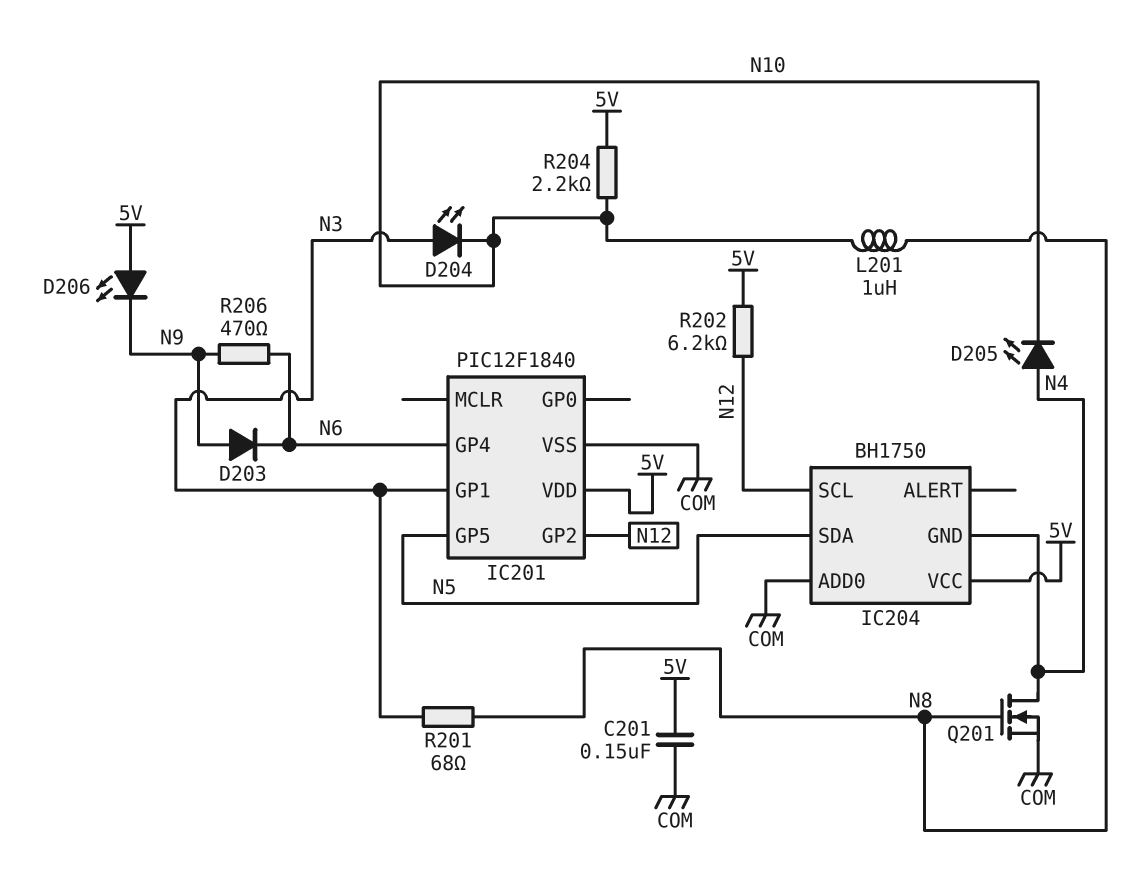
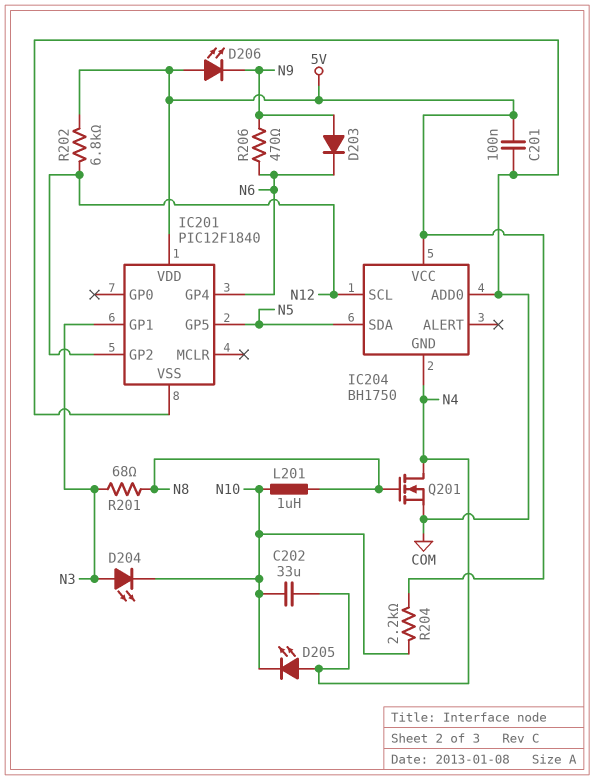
C201: 150nF (5V, COM) -> 100nF (5V, COM)
C202: none -> 33uF (N4, N10)
R202: 6.2k (5V, N12) -> 6.8k (5V, N12)

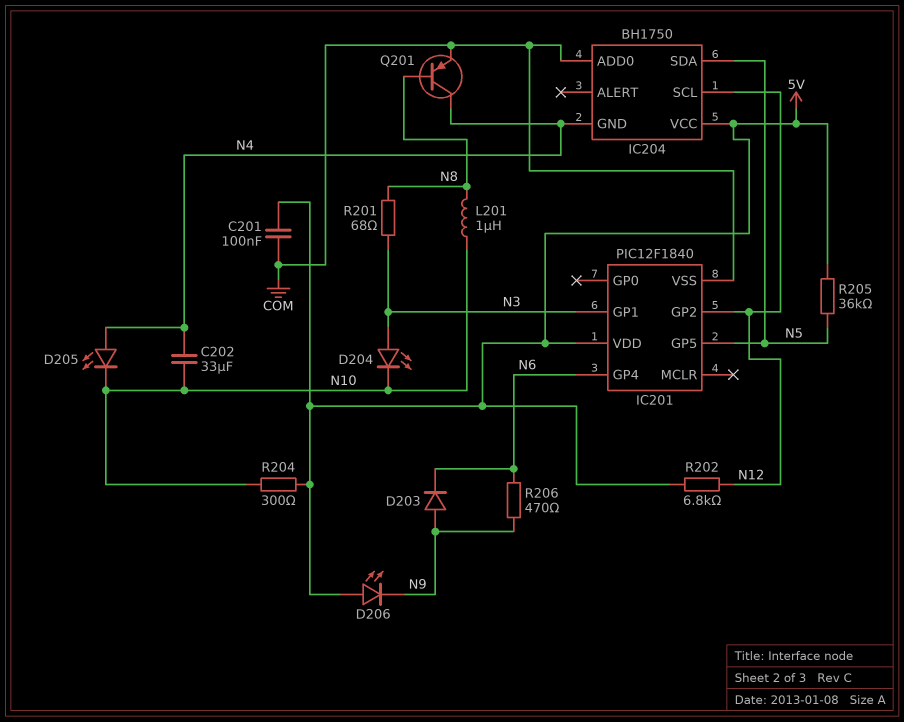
Q201: NMOS (G N8, D N4, S COM) -> PNP (B N8, C N4, E COM)
R204: 2.2k (5V, N10) -> 300 (5V, N10)
R205: none -> 36k (5V, N5)

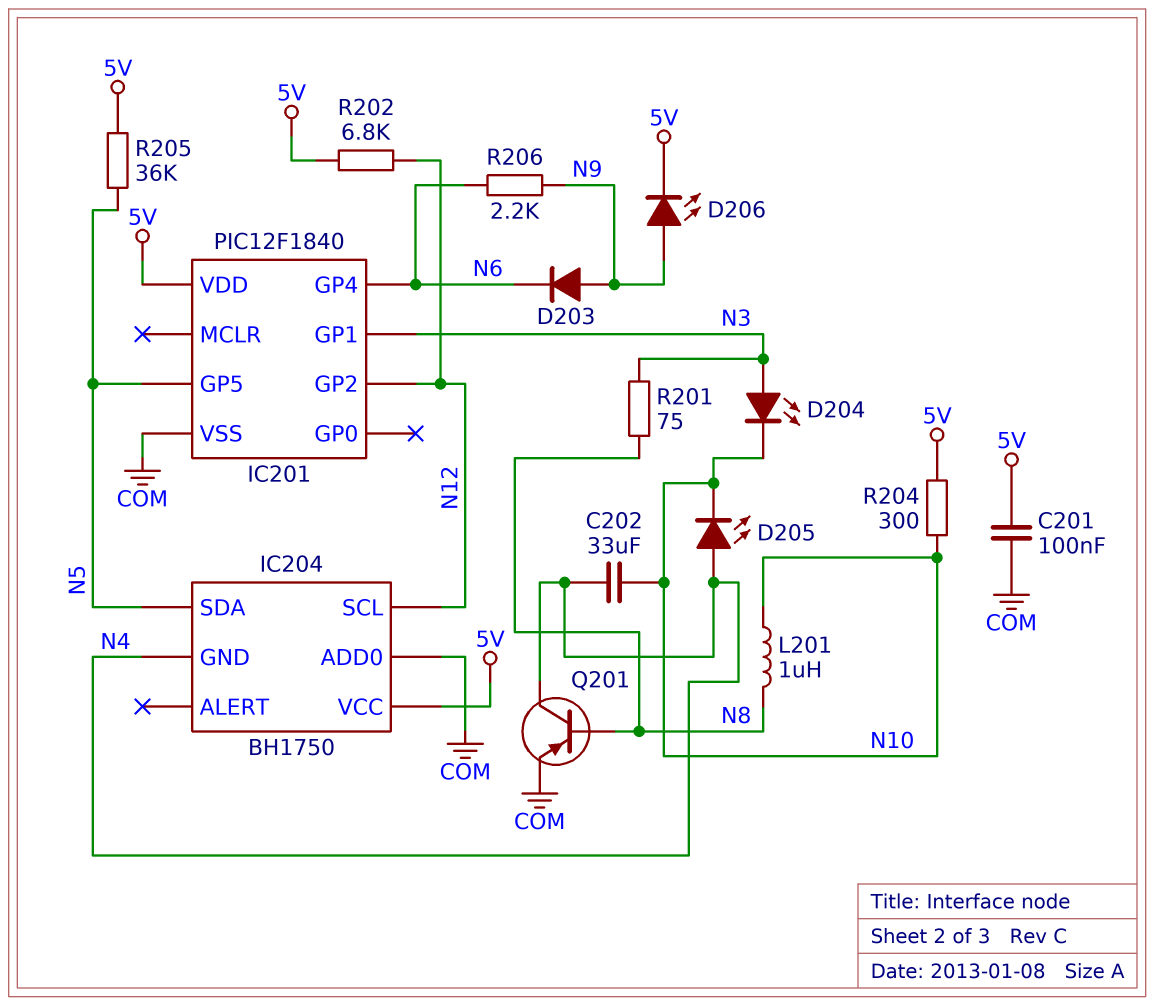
D206: LED (A 5V, K N9) -> LED (A N9, K 5V)
R201: 68 (N3, N8) -> 75 (N3, N8)
R206: 470 (N6, N9) -> 2.2k (N6, N9)

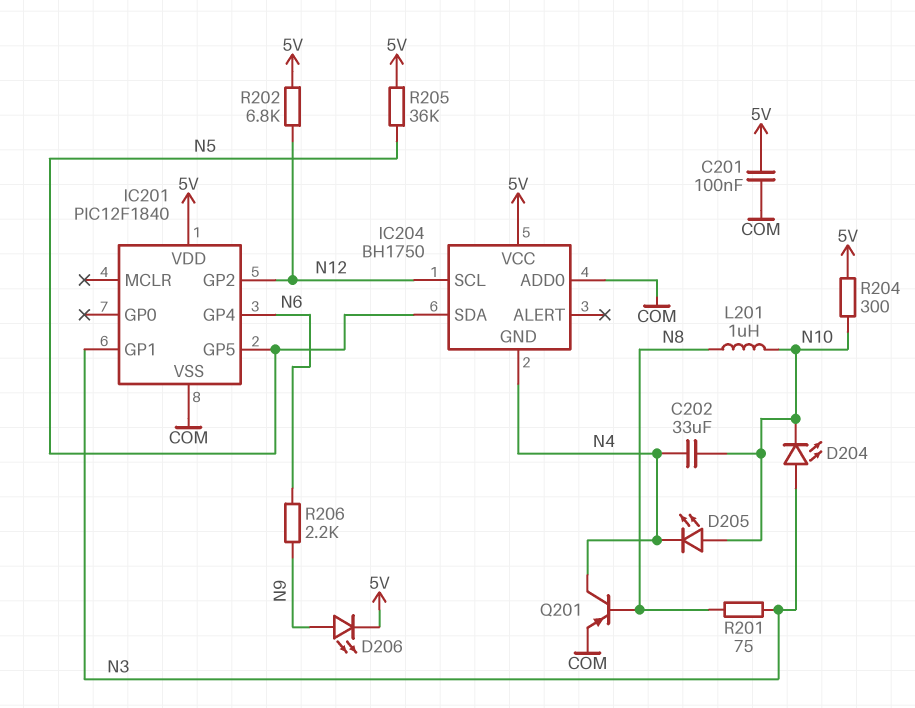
D203: diode (A N9, K N6) -> none
D205: LED (A N4, K N10) -> LED (A N10, K N4)

